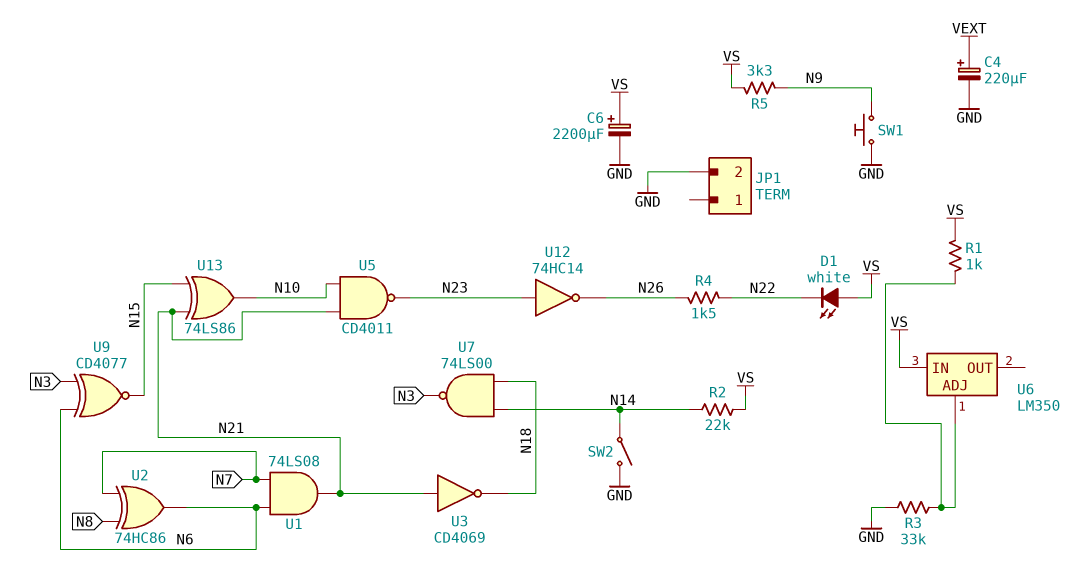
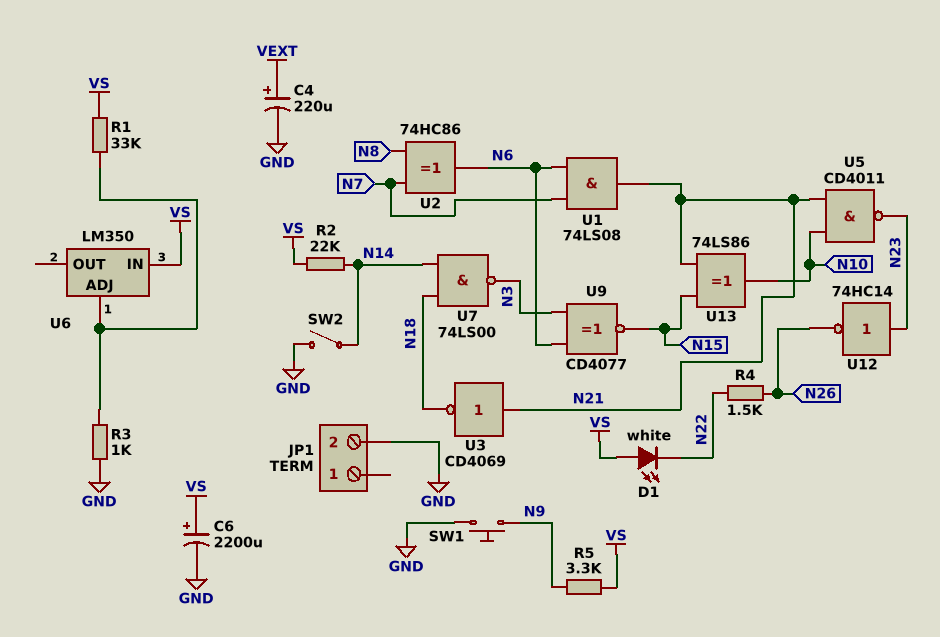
R1: 1k (U6/ADJ, VS) -> 33k (U6/ADJ, VS)
R3: 33k (GND, U6/ADJ) -> 1k (GND, U6/ADJ)

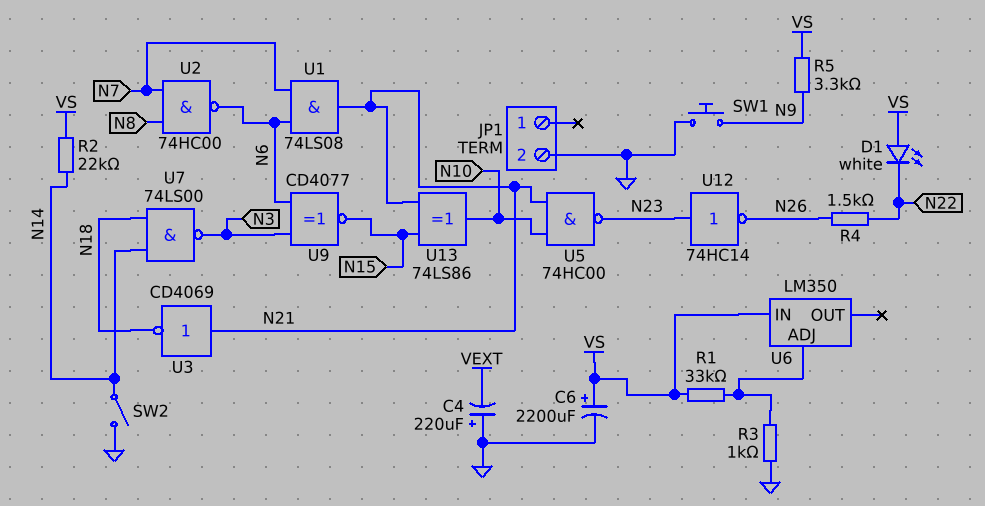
C4: 220uF (plus VEXT, minus GND) -> 220uF (plus GND, minus VEXT)
U2: XOR 74HC86 (in N7, in N8, out N6) -> NAND 74HC00 (in N7, in N8, out N6)
U5: NAND CD4011 (in N10, in N21, out N23) -> NAND 74HC00 (in N10, in N21, out N23)

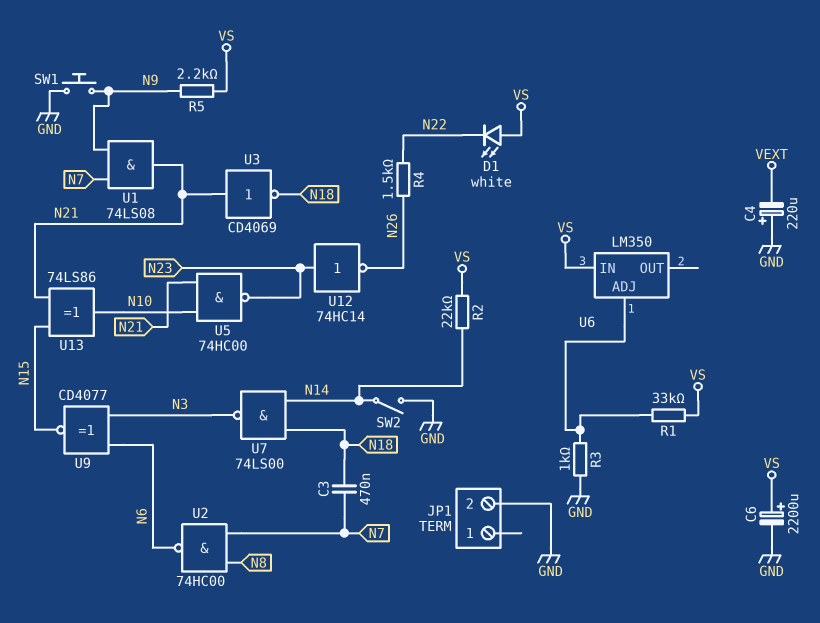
C3: none -> 470nF (N7, N18)
R5: 3.3k (N9, VS) -> 2.2k (N9, VS)
U1: AND 74LS08 (in N6, in N7, out N21) -> AND 74LS08 (in N7, in N9, out N21)

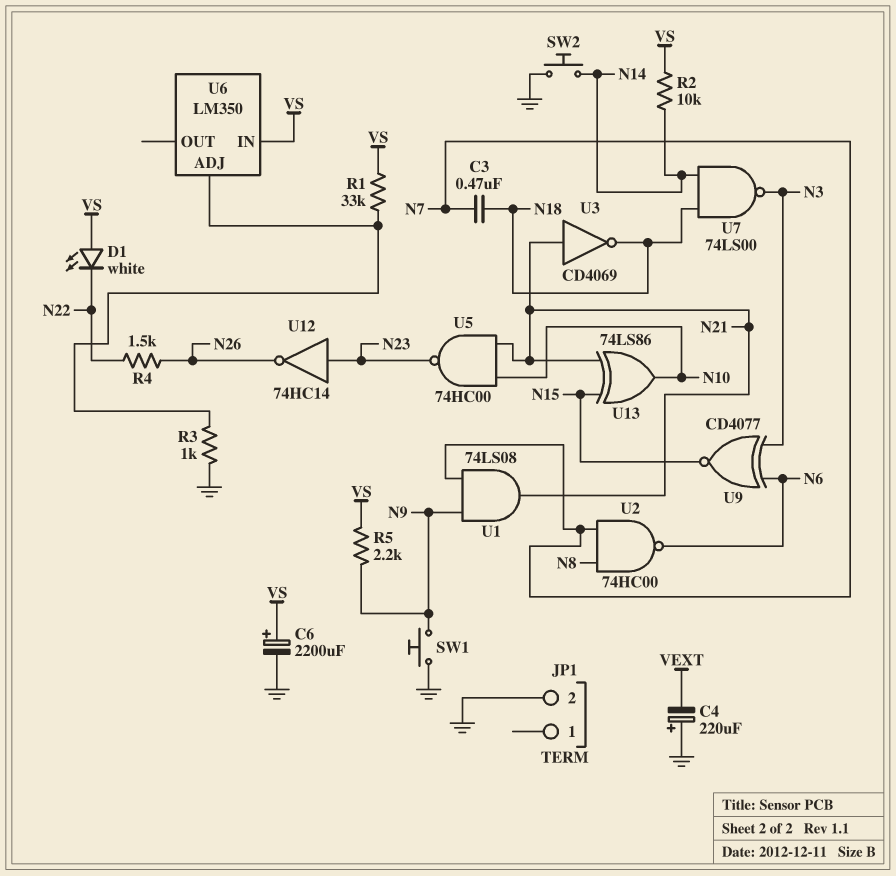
R2: 22k (N14, VS) -> 10k (N14, VS)
SW2: switch (GND, N14) -> button (GND, N14)

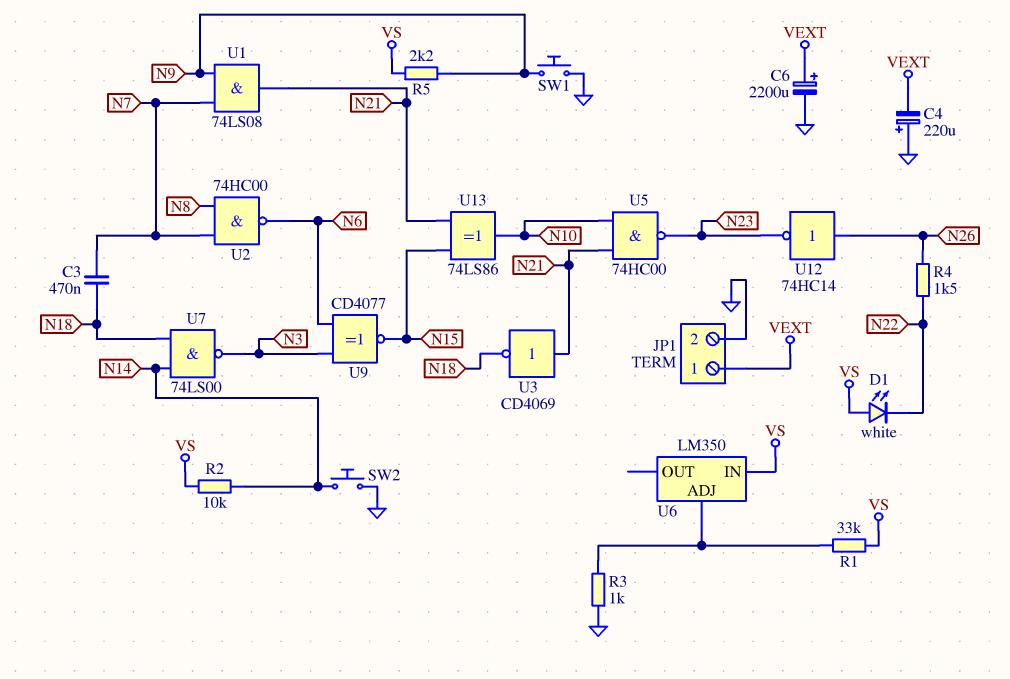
C6: 2200uF (plus VS, minus GND) -> 2200uF (plus VEXT, minus GND)
JP1 pin 1: none -> VEXT
U12: NOT 74HC14 (in N23, out N26) -> NOT 74HC14 (in N26, out N23)

